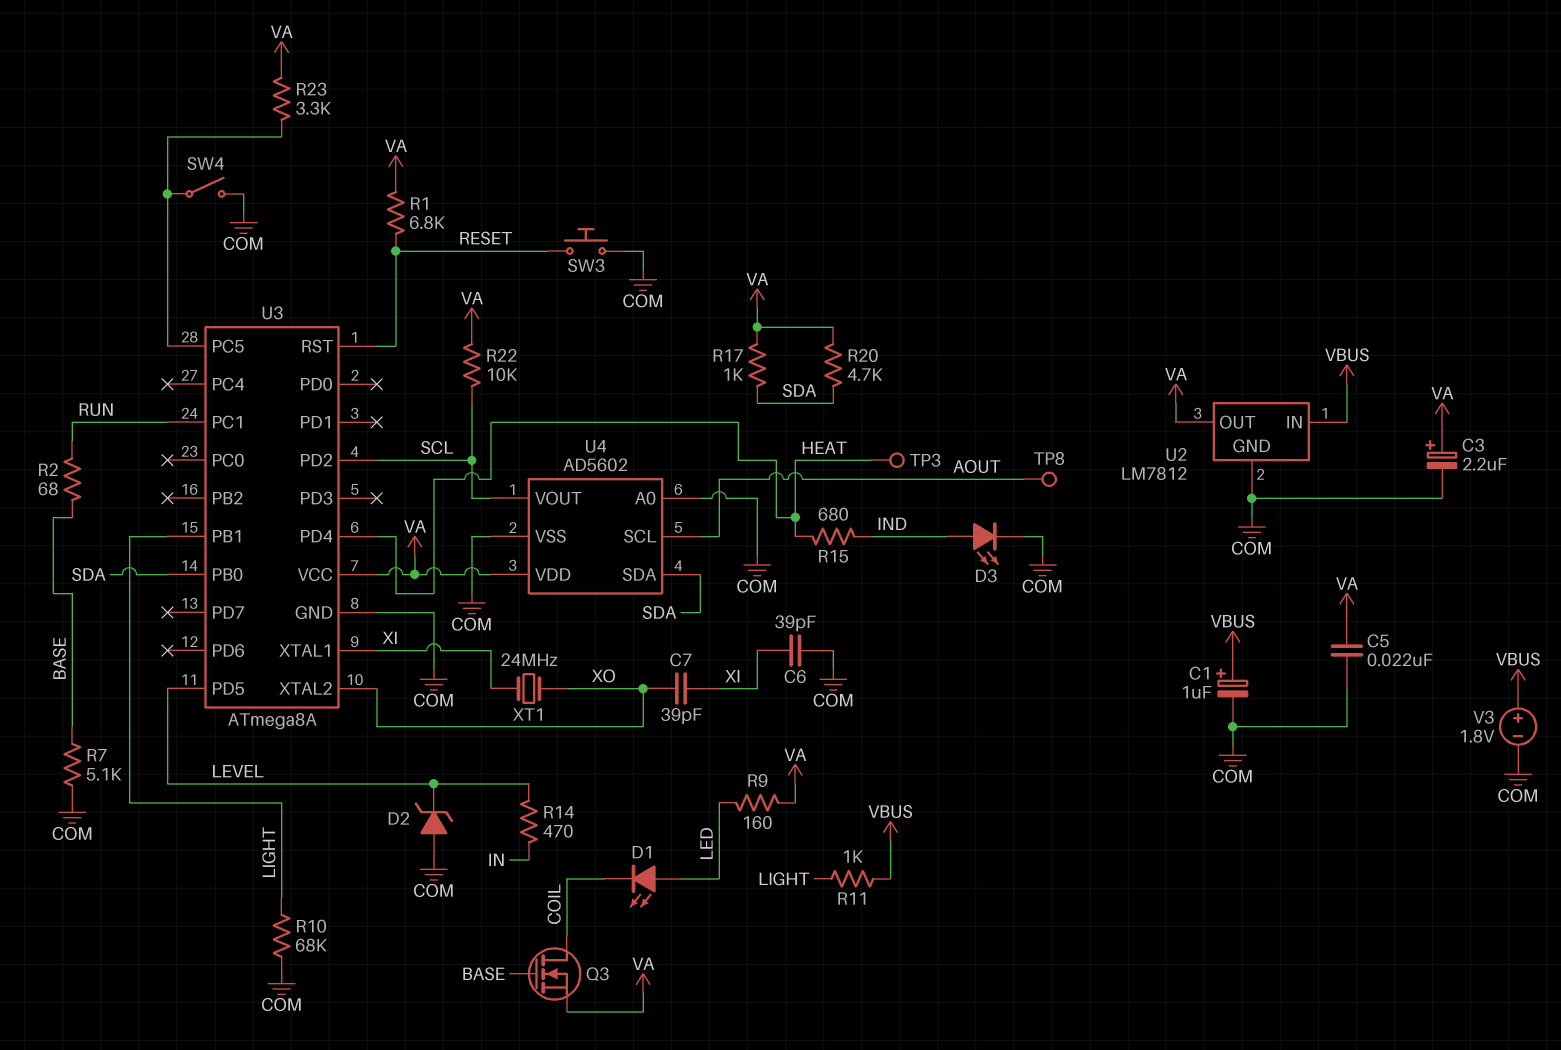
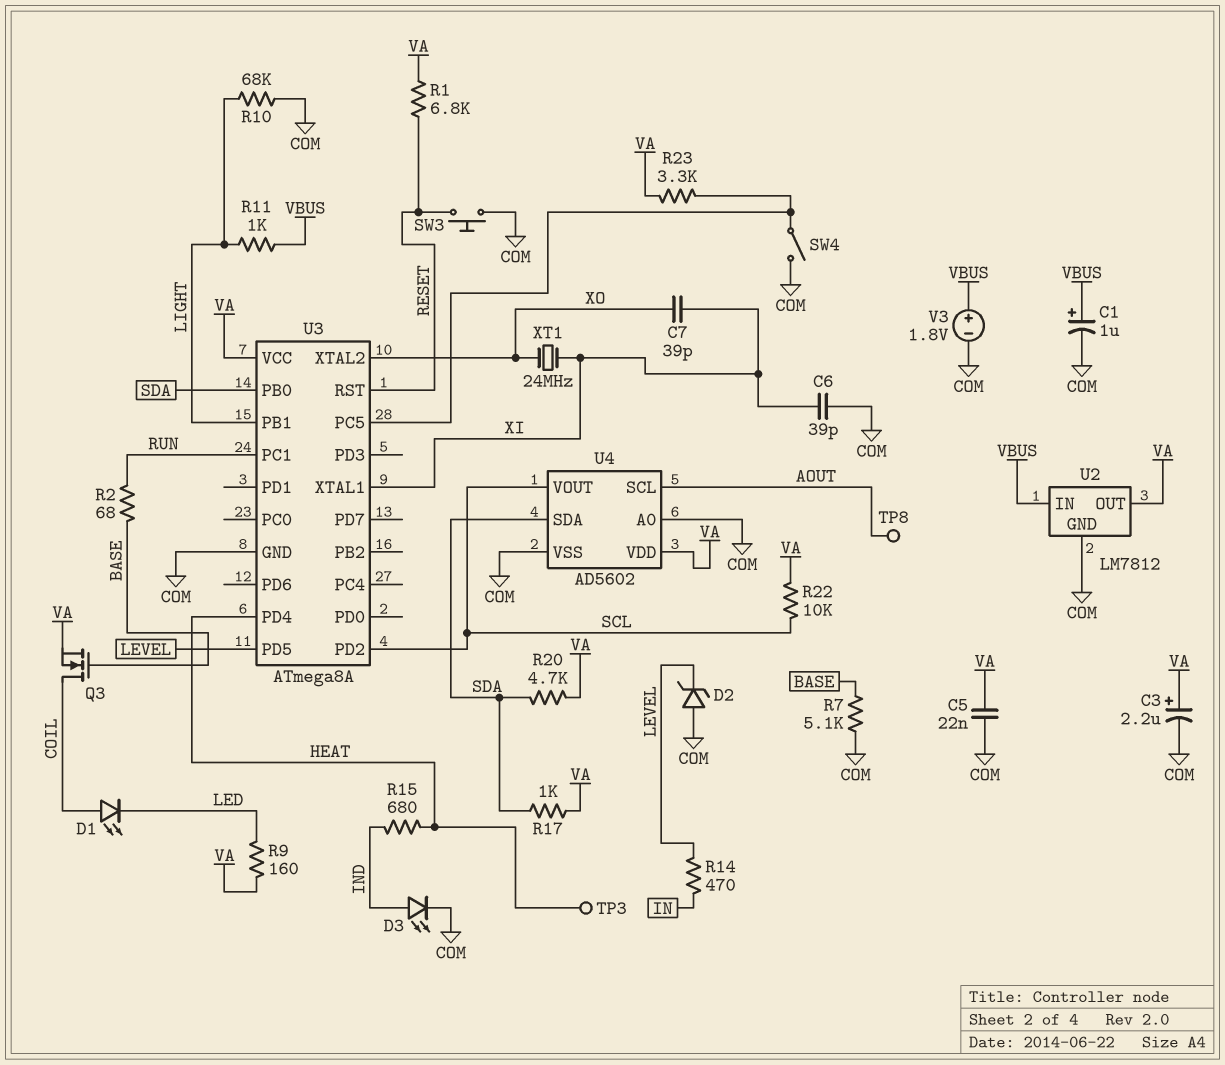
D1: LED (A LED, K COIL) -> LED (A COIL, K LED)

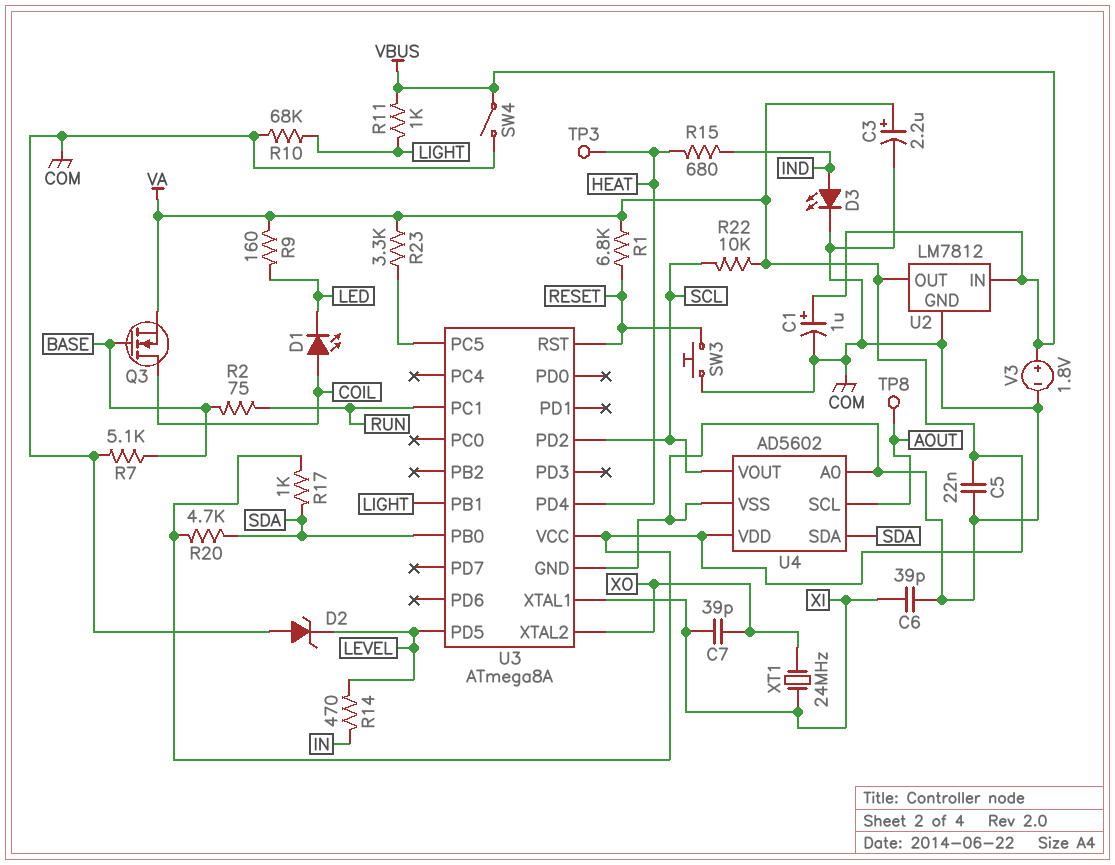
R2: 68 (BASE, RUN) -> 75 (BASE, RUN)
SW4: switch (COM, U3/PC5) -> switch (COM, VBUS)

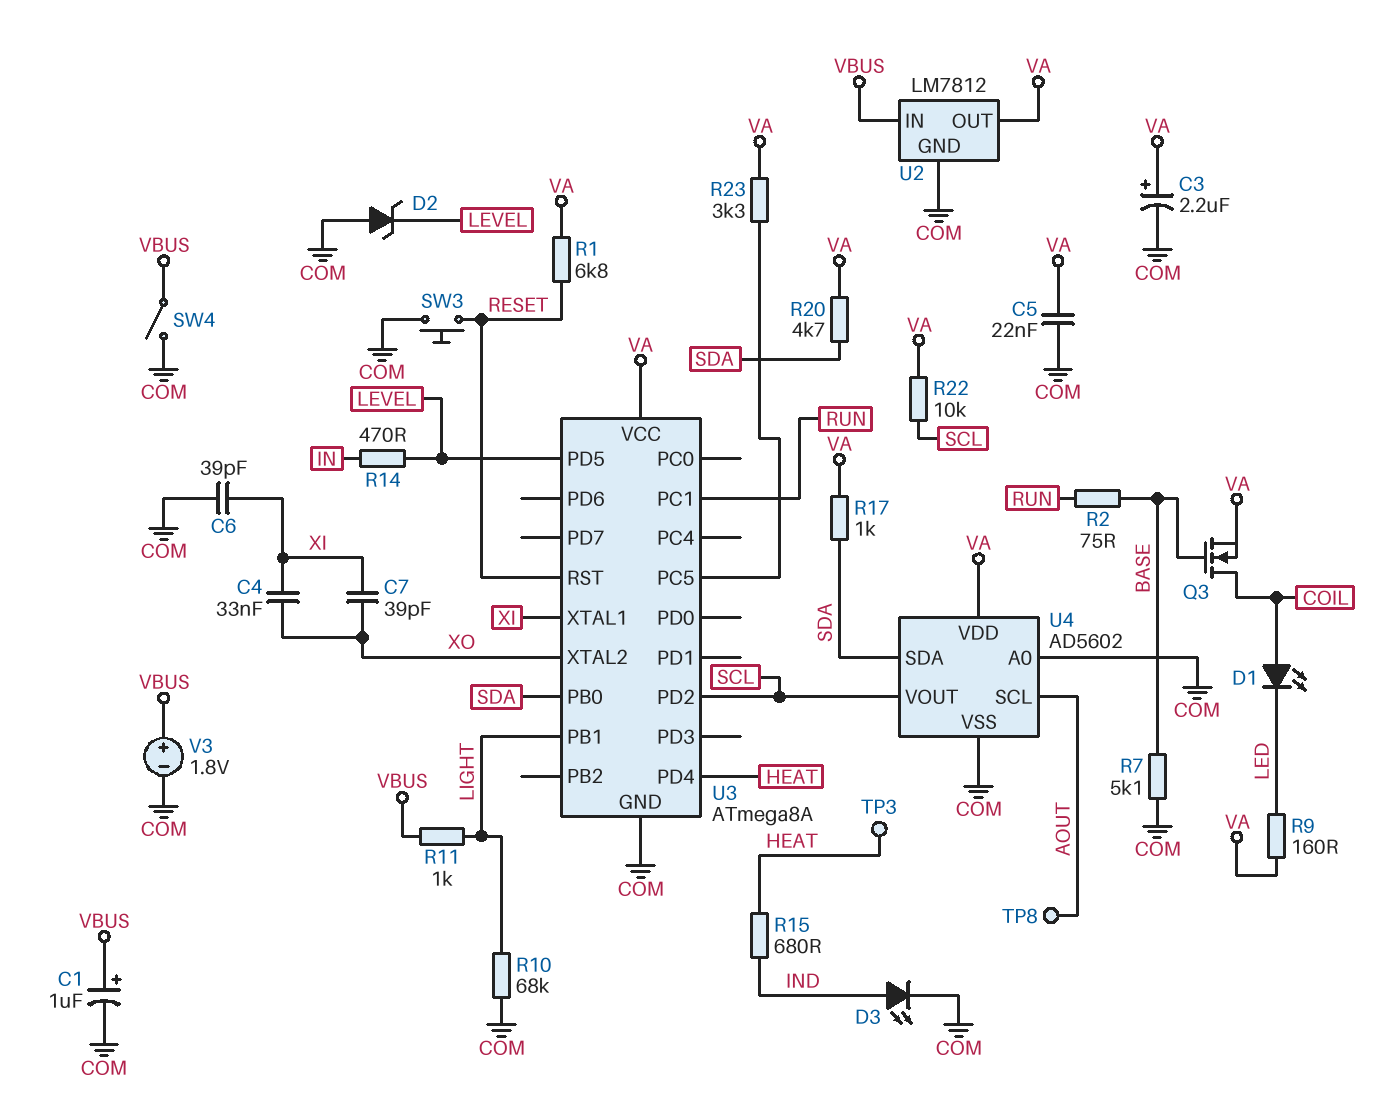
C4: none -> 33nF (XI, XO)
XT1: 24MHz (XI, XO) -> none

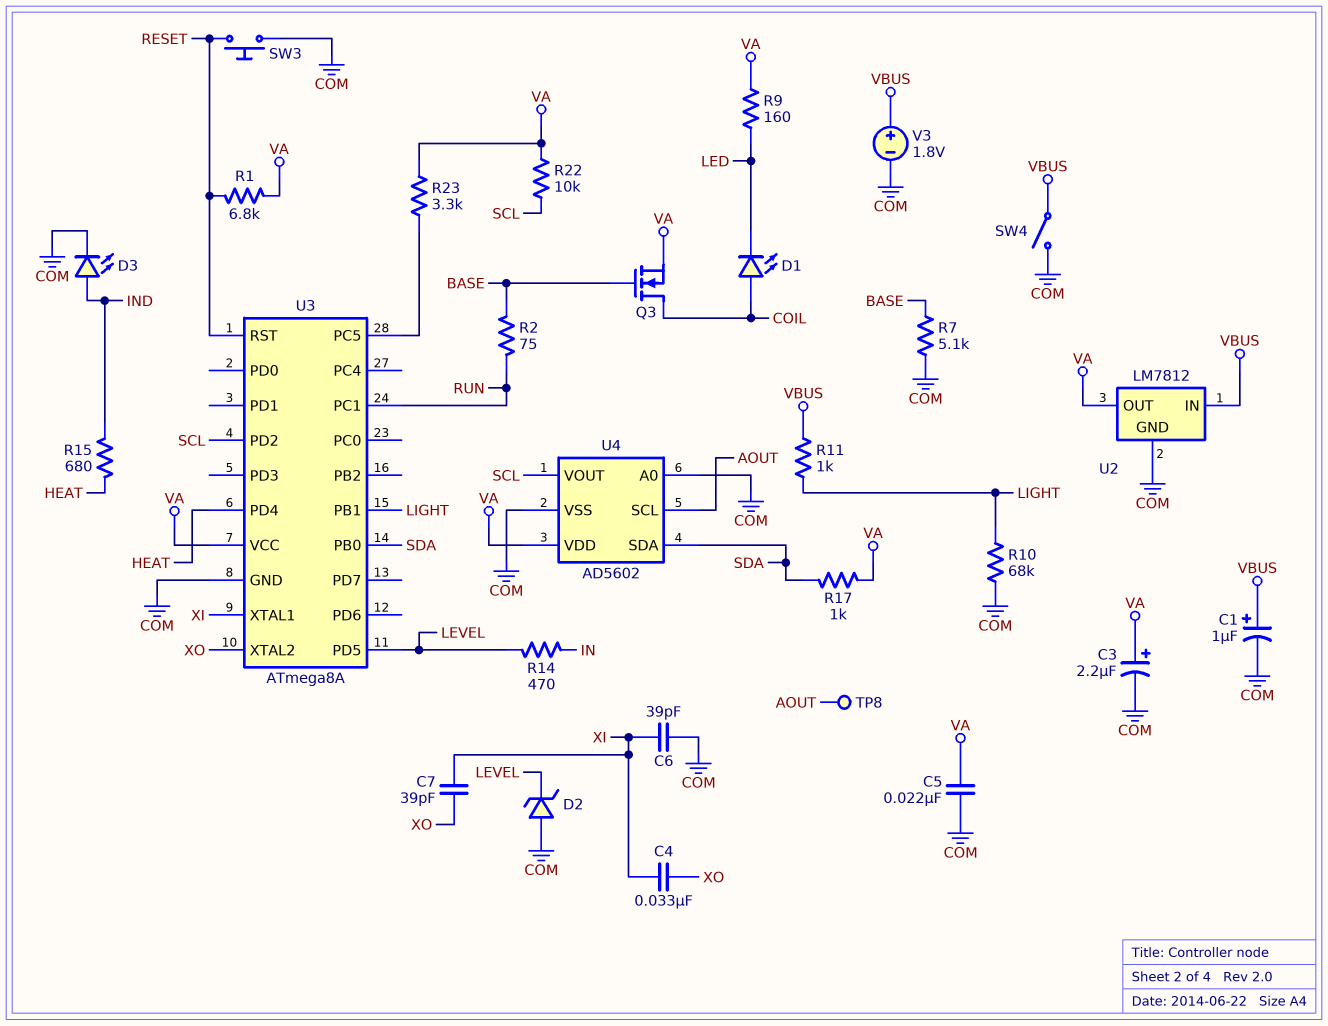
R20: 4.7k (SDA, VA) -> none
TP3: test point (HEAT) -> none

